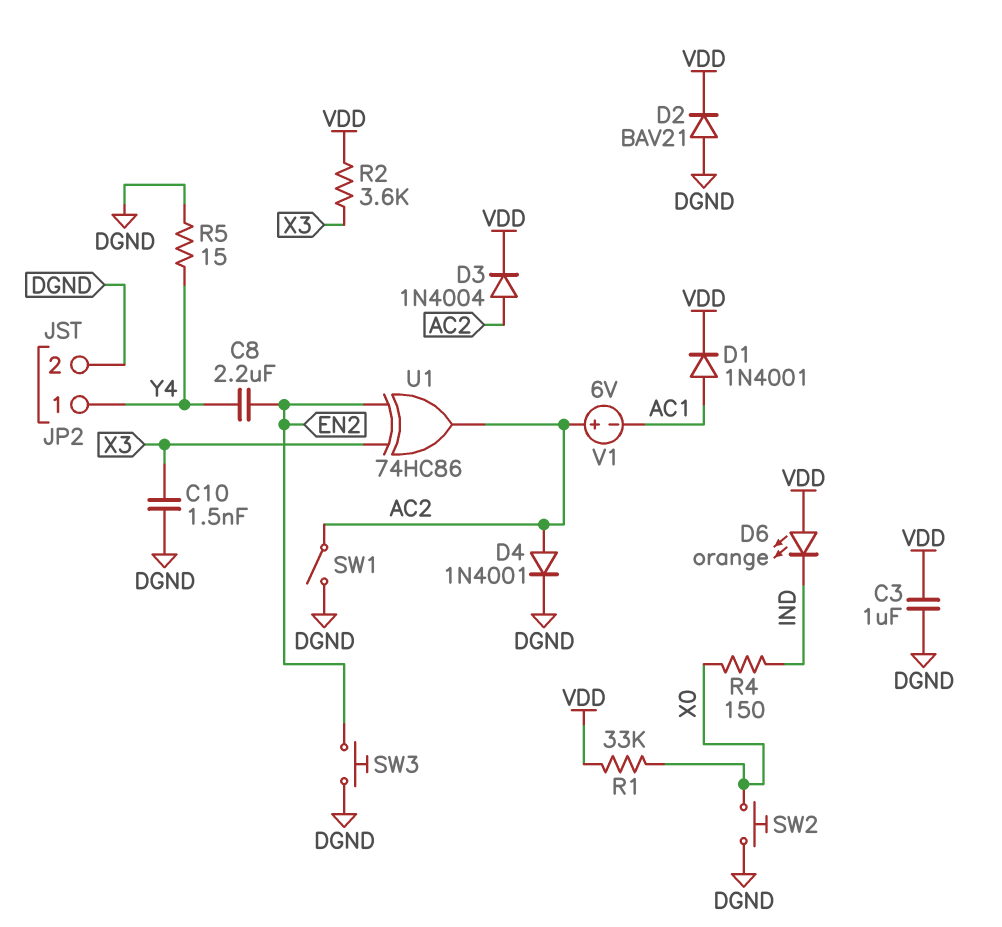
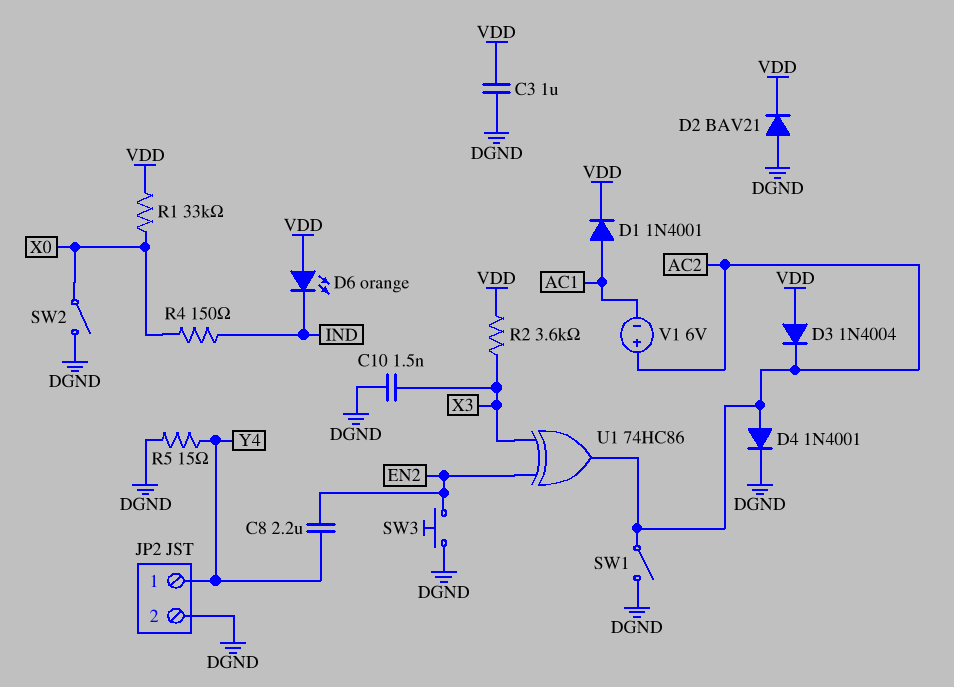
D3: diode 1N4004 (A AC2, K VDD) -> diode 1N4004 (A VDD, K AC2)
SW2: button (DGND, X0) -> switch (DGND, X0)

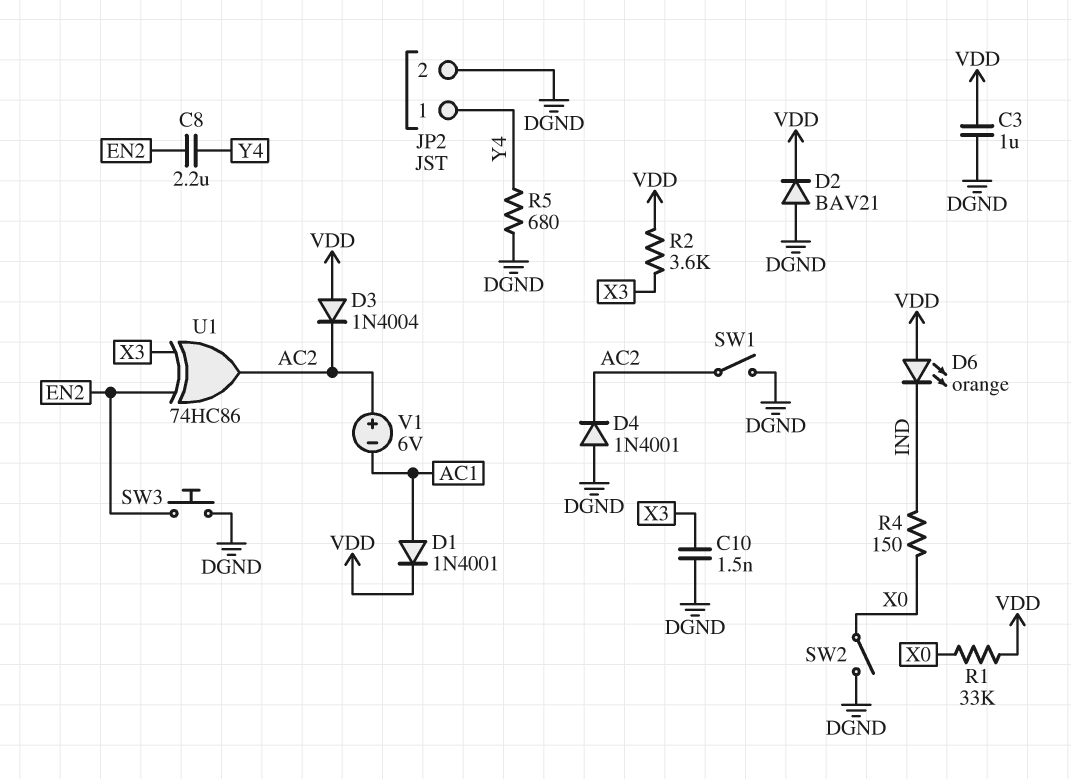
D4: diode 1N4001 (A AC2, K DGND) -> diode 1N4001 (A DGND, K AC2)
R5: 15 (DGND, Y4) -> 680 (DGND, Y4)

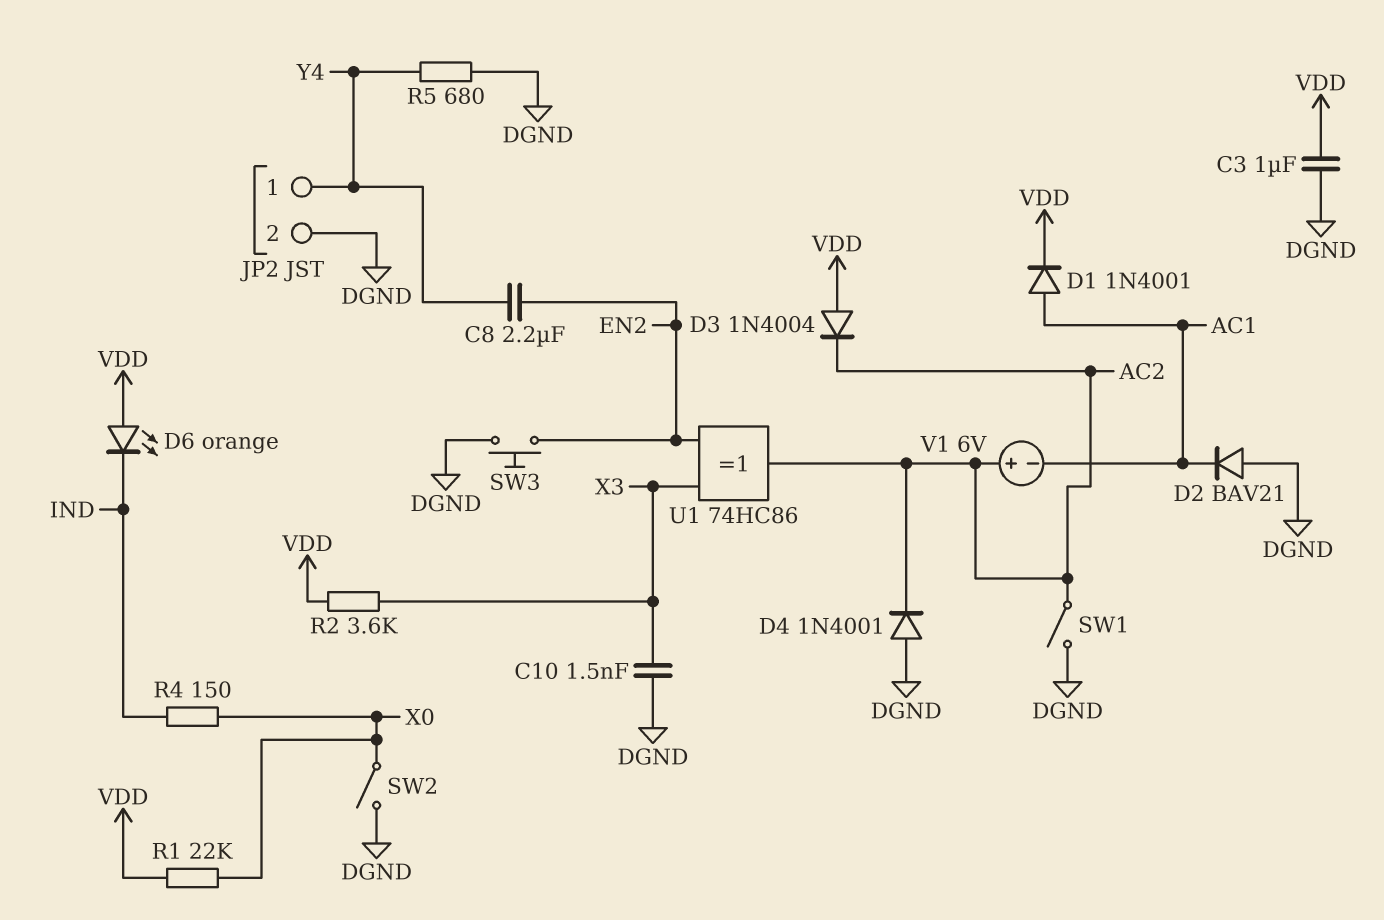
D2: diode BAV21 (A DGND, K VDD) -> diode BAV21 (A DGND, K AC1)
R1: 33k (VDD, X0) -> 22k (VDD, X0)

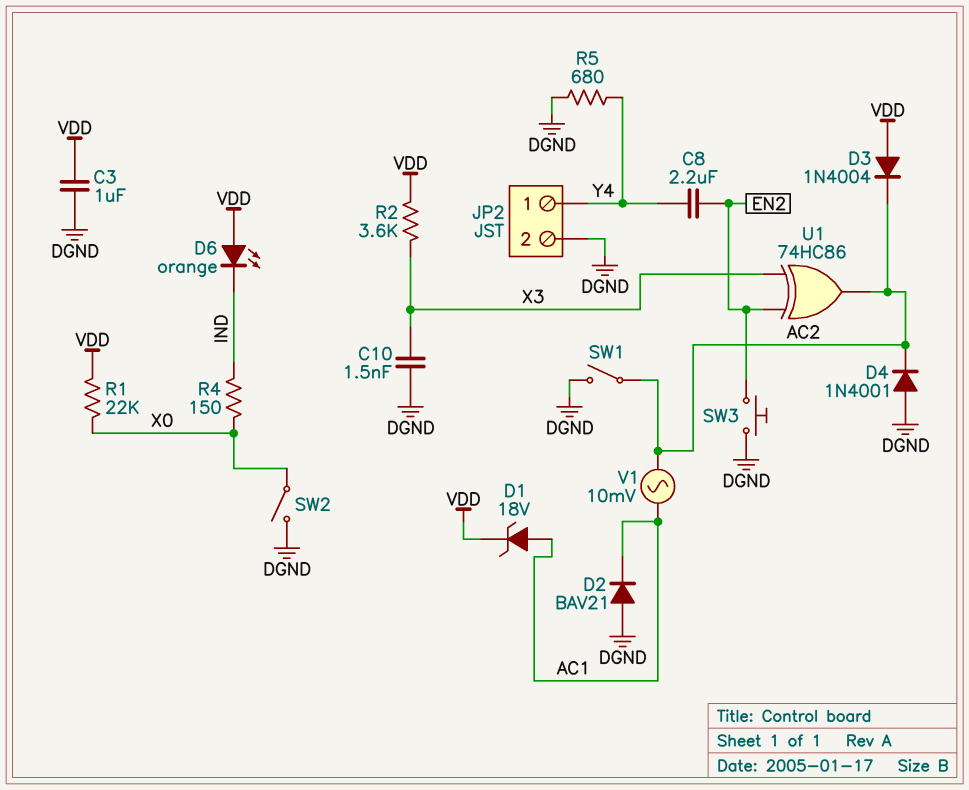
D1: diode 1N4001 (A AC1, K VDD) -> zener 18V (A AC1, K VDD)
V1: 6V (plus AC2, minus AC1) -> AC 10mV (AC1, AC2)

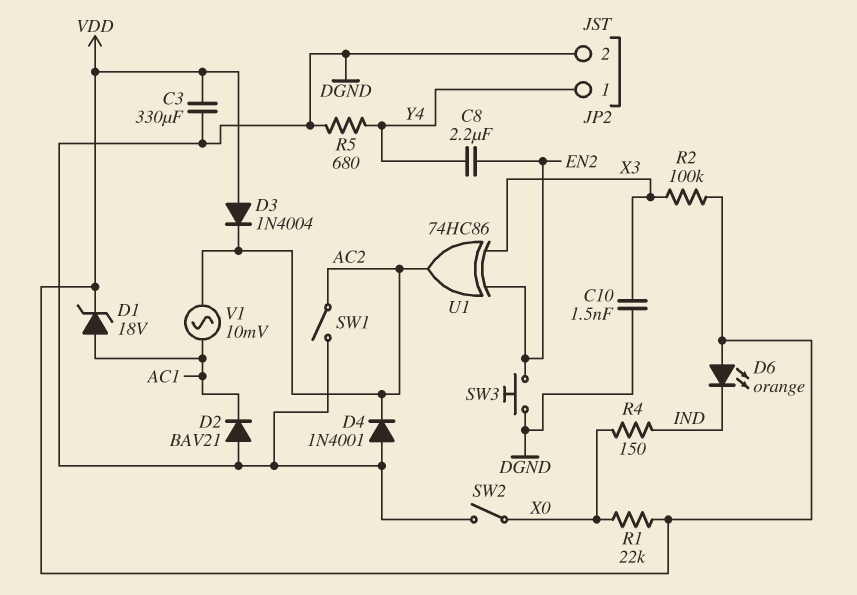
C3: 1uF (DGND, VDD) -> 330uF (DGND, VDD)
R2: 3.6k (VDD, X3) -> 100k (VDD, X3)

